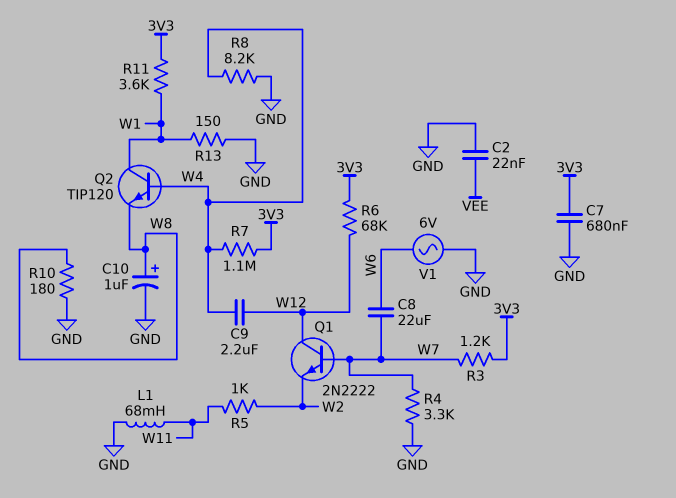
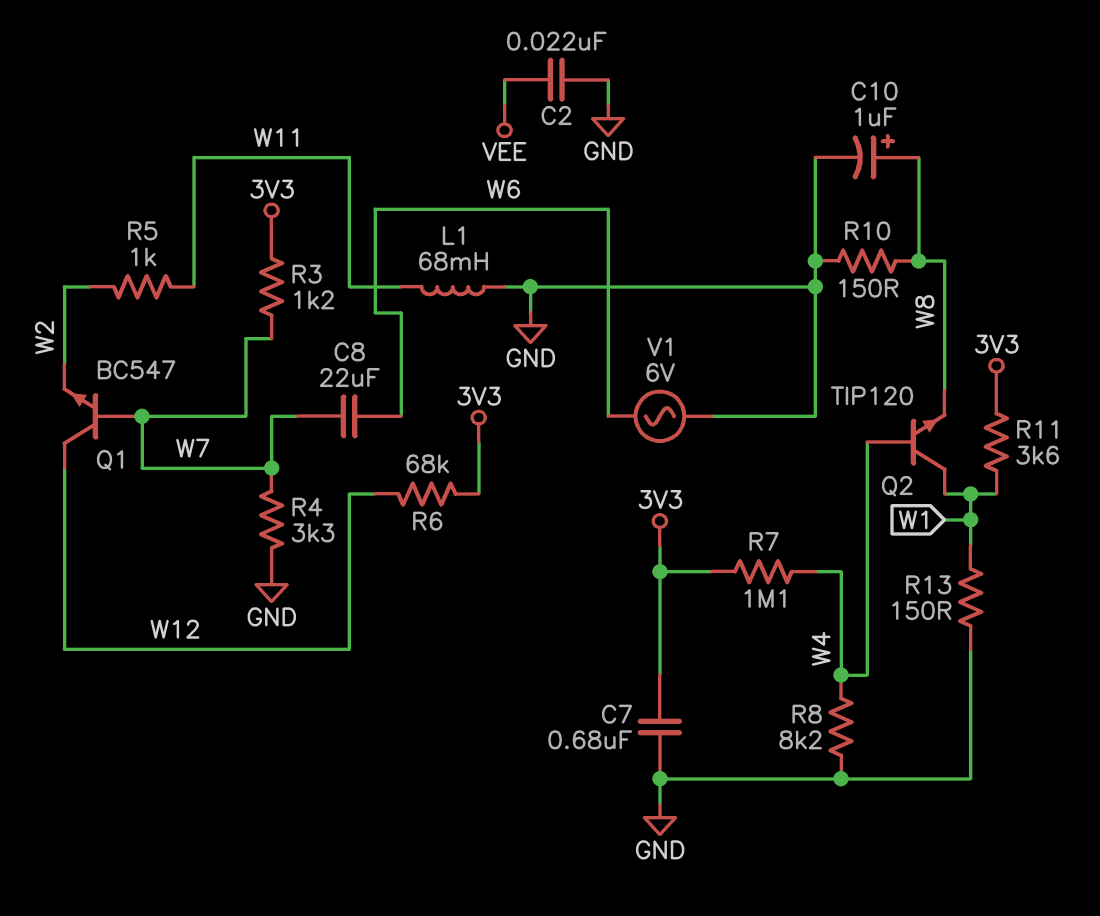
C9: 2.2uF (W4, W12) -> none
Q1: NPN 2N2222 (B W7, C W12, E W2) -> NPN BC547 (B W7, C W12, E W2)
R10: 180 (GND, W8) -> 150 (GND, W8)

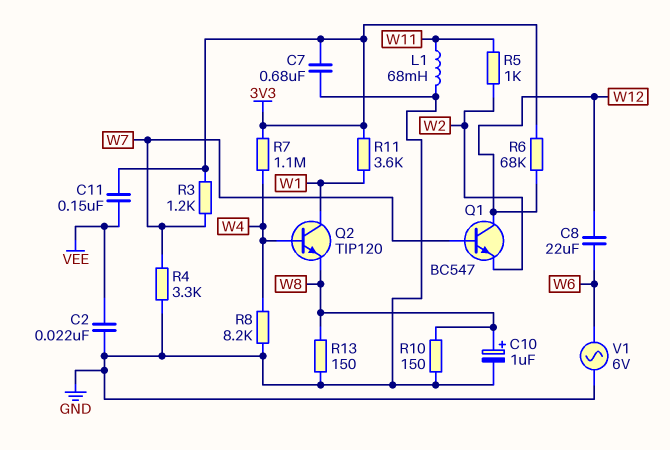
C8: 22uF (W6, W7) -> 22uF (W6, W12)
C11: none -> 150nF (3V3, VEE)
R13: 150 (GND, W1) -> 150 (GND, W8)

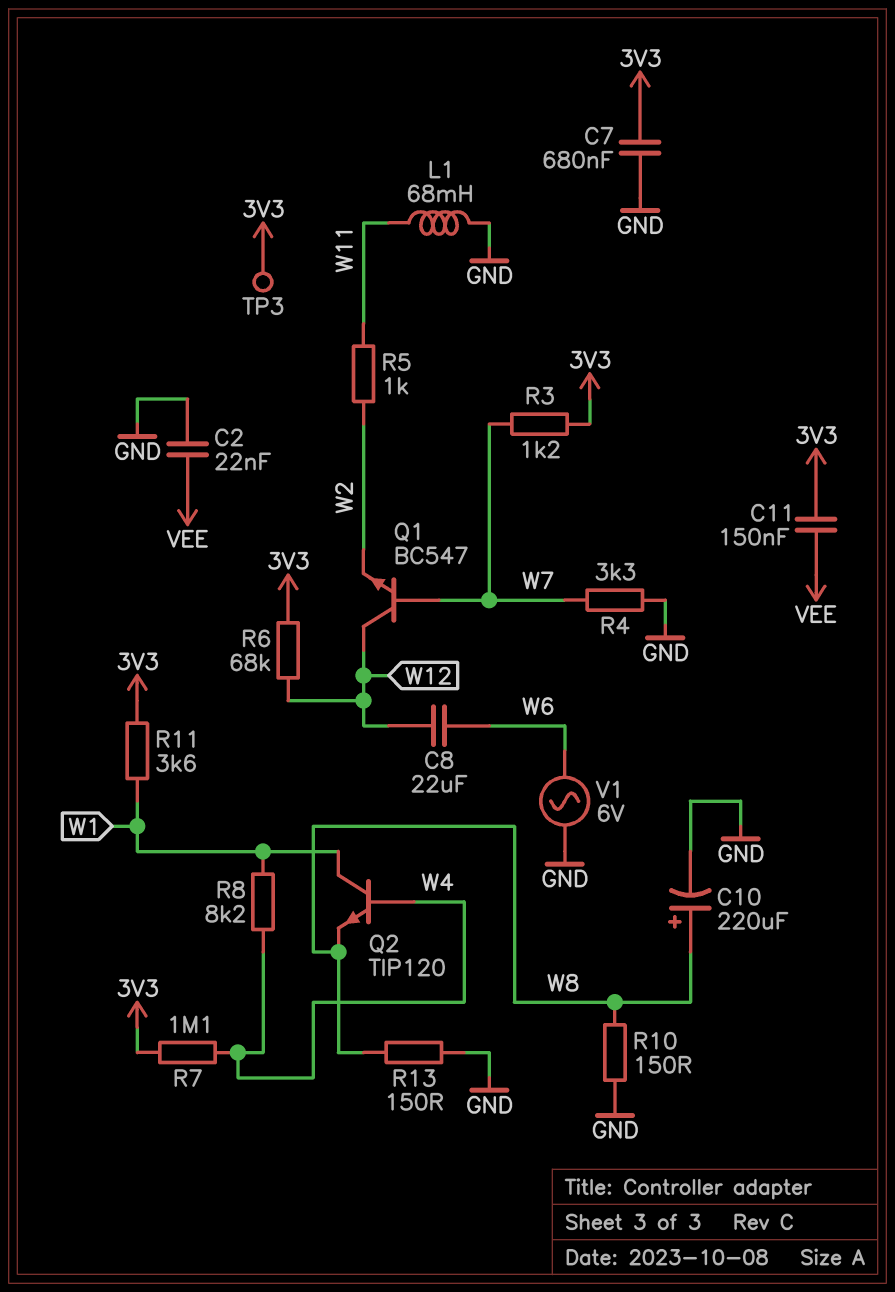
C10: 1uF (plus W8, minus GND) -> 220uF (plus W8, minus GND)
R8: 8.2k (GND, W4) -> 8.2k (W1, W4)
TP3: none -> test point (3V3)

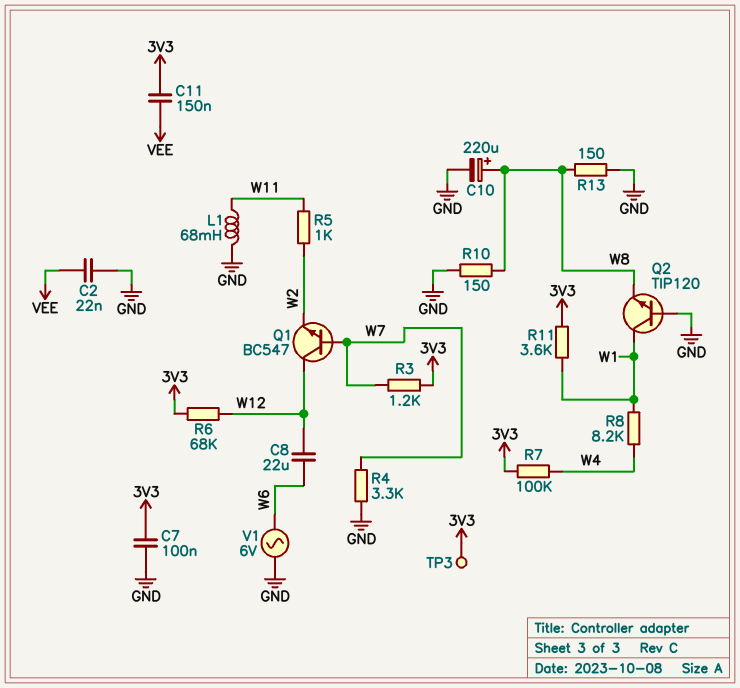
C7: 680nF (3V3, GND) -> 100nF (3V3, GND)
Q2: NPN TIP120 (B W4, C W1, E W8) -> NPN TIP120 (B GND, C W1, E W8)
R7: 1.1M (3V3, W4) -> 100k (3V3, W4)

